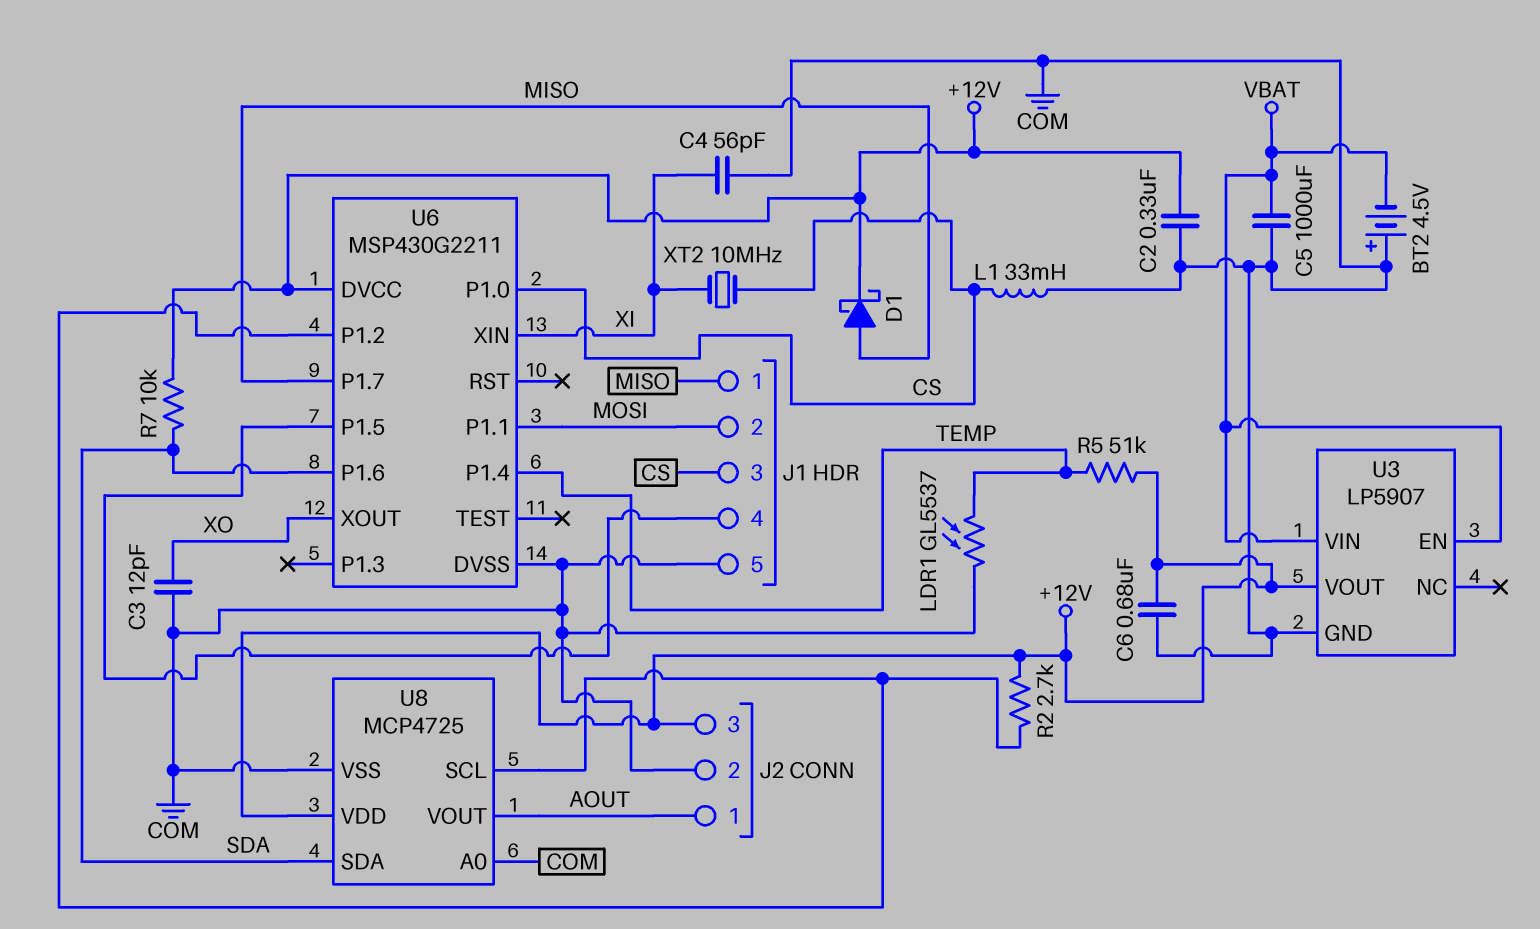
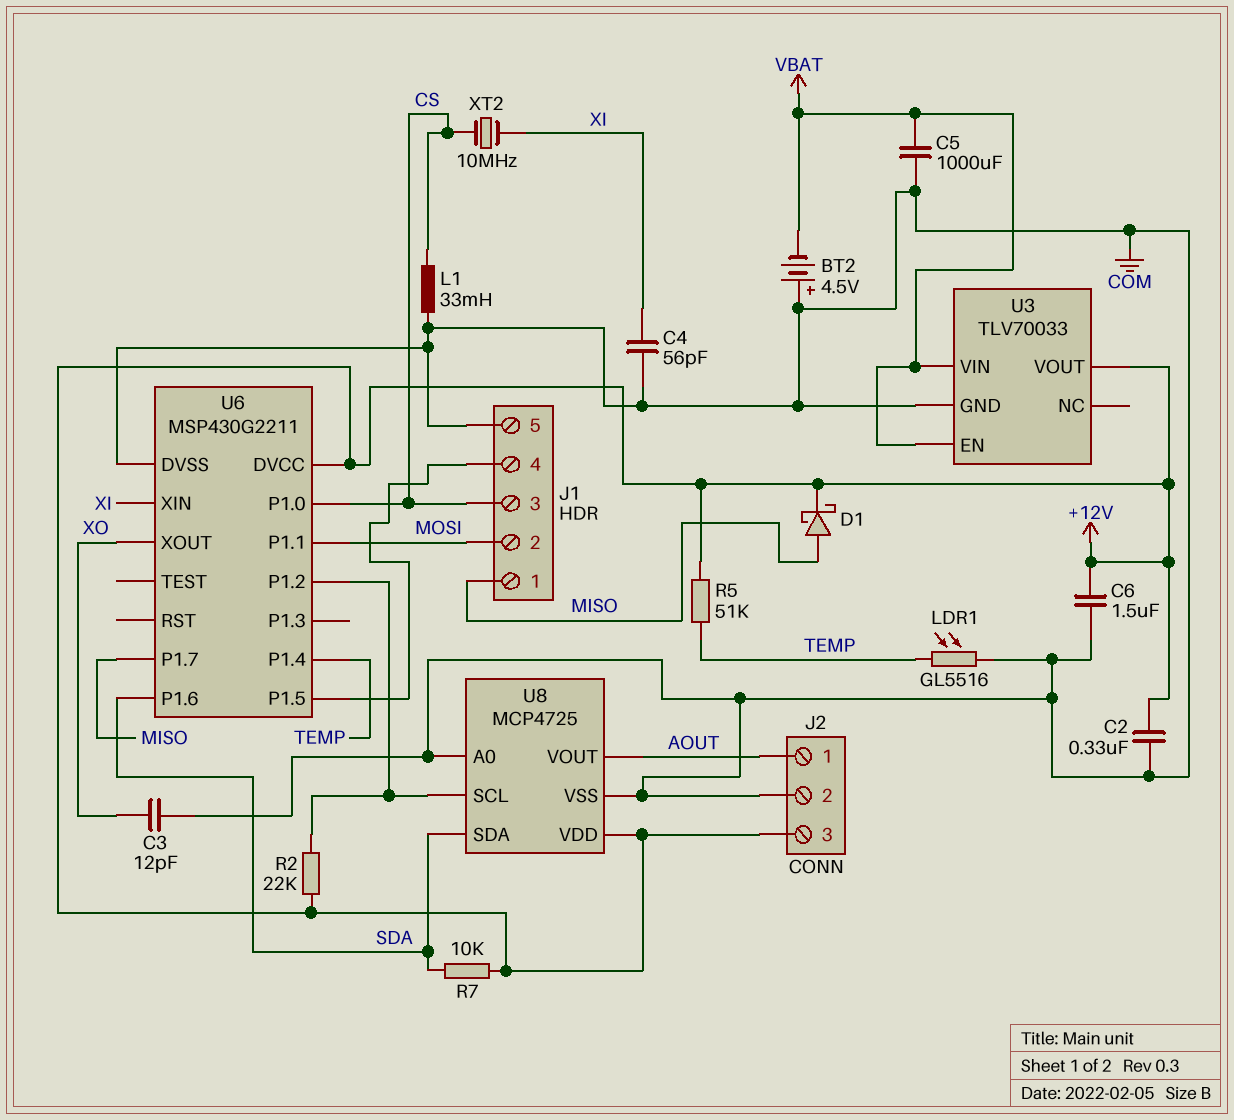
C6: 680nF (+12V, COM) -> 1.5uF (+12V, COM)
LDR1: GL5537 (COM, TEMP) -> GL5516 (COM, TEMP)
R2: 2.7k (+12V, U6/P1.2) -> 22k (+12V, U6/P1.2)
U3: LP5907 -> TLV70033

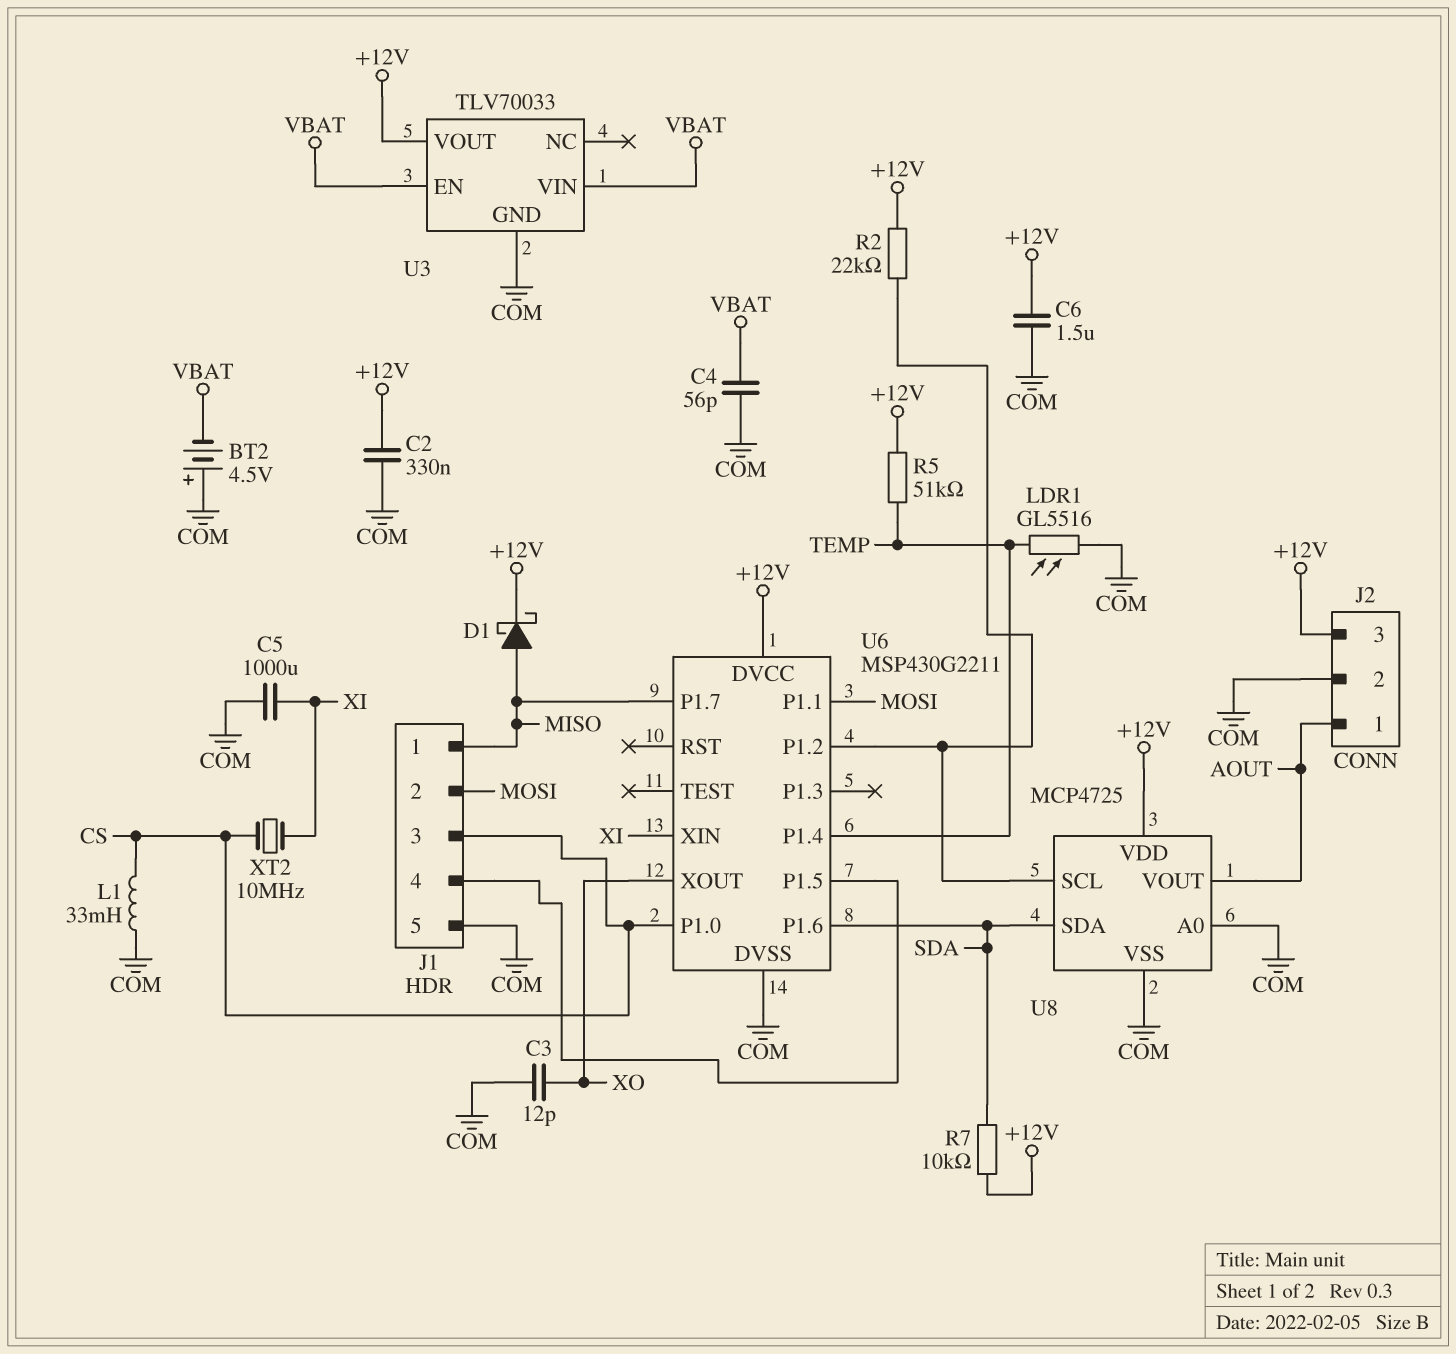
C4: 56pF (COM, XI) -> 56pF (COM, VBAT)
C5: 1000uF (COM, VBAT) -> 1000uF (COM, XI)

